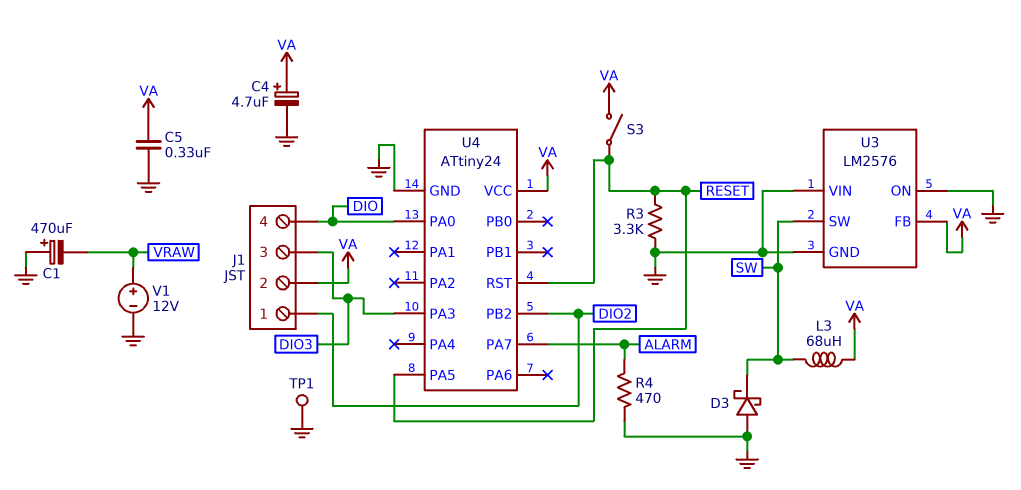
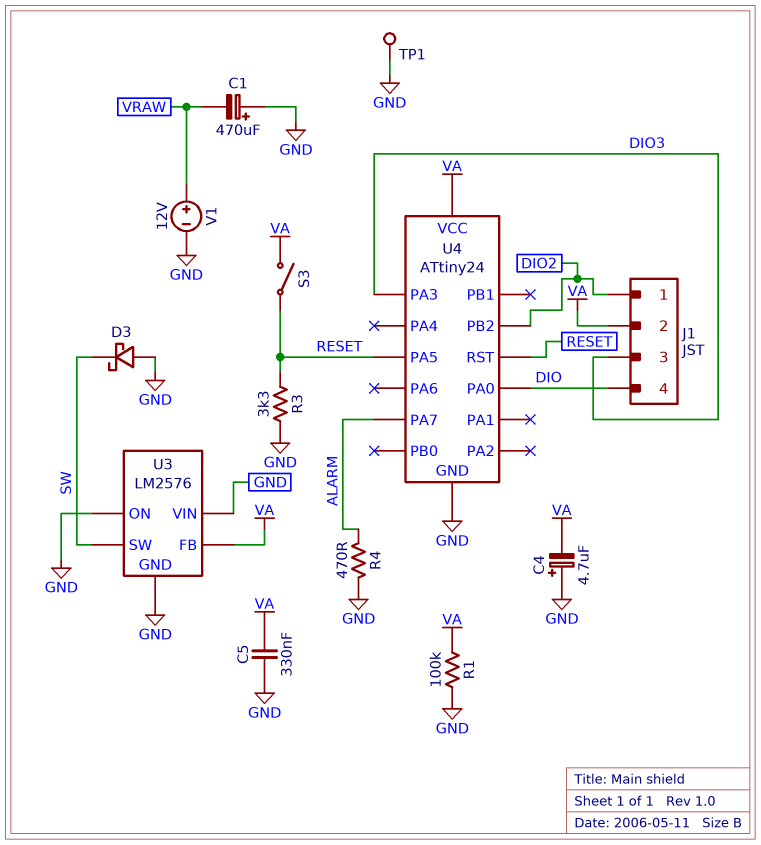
C4: 4.7uF (plus VA, minus GND) -> 4.7uF (plus GND, minus VA)
L3: 68uH (SW, VA) -> none
R1: none -> 100k (GND, VA)

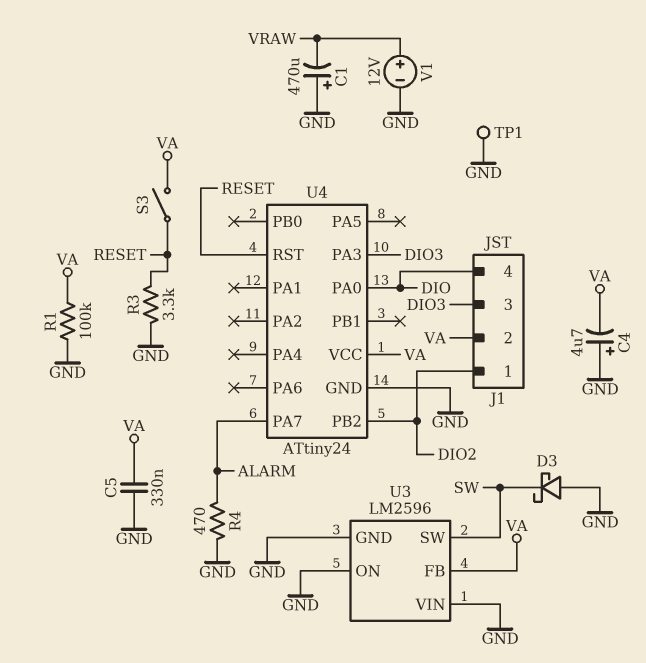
U3: LM2576 -> LM2596
U4 pin PA5: RESET -> none

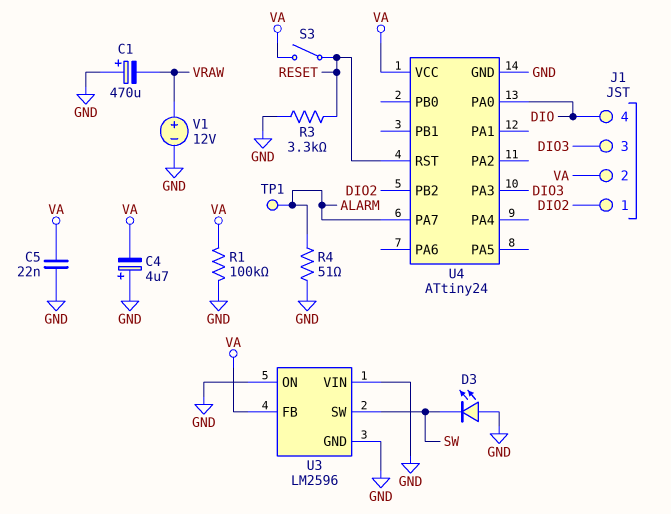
C5: 330nF (GND, VA) -> 22nF (GND, VA)
D3: schottky (A GND, K SW) -> LED (A GND, K SW)
R4: 470 (ALARM, GND) -> 51 (ALARM, GND)
TP1: test point (GND) -> test point (ALARM)

